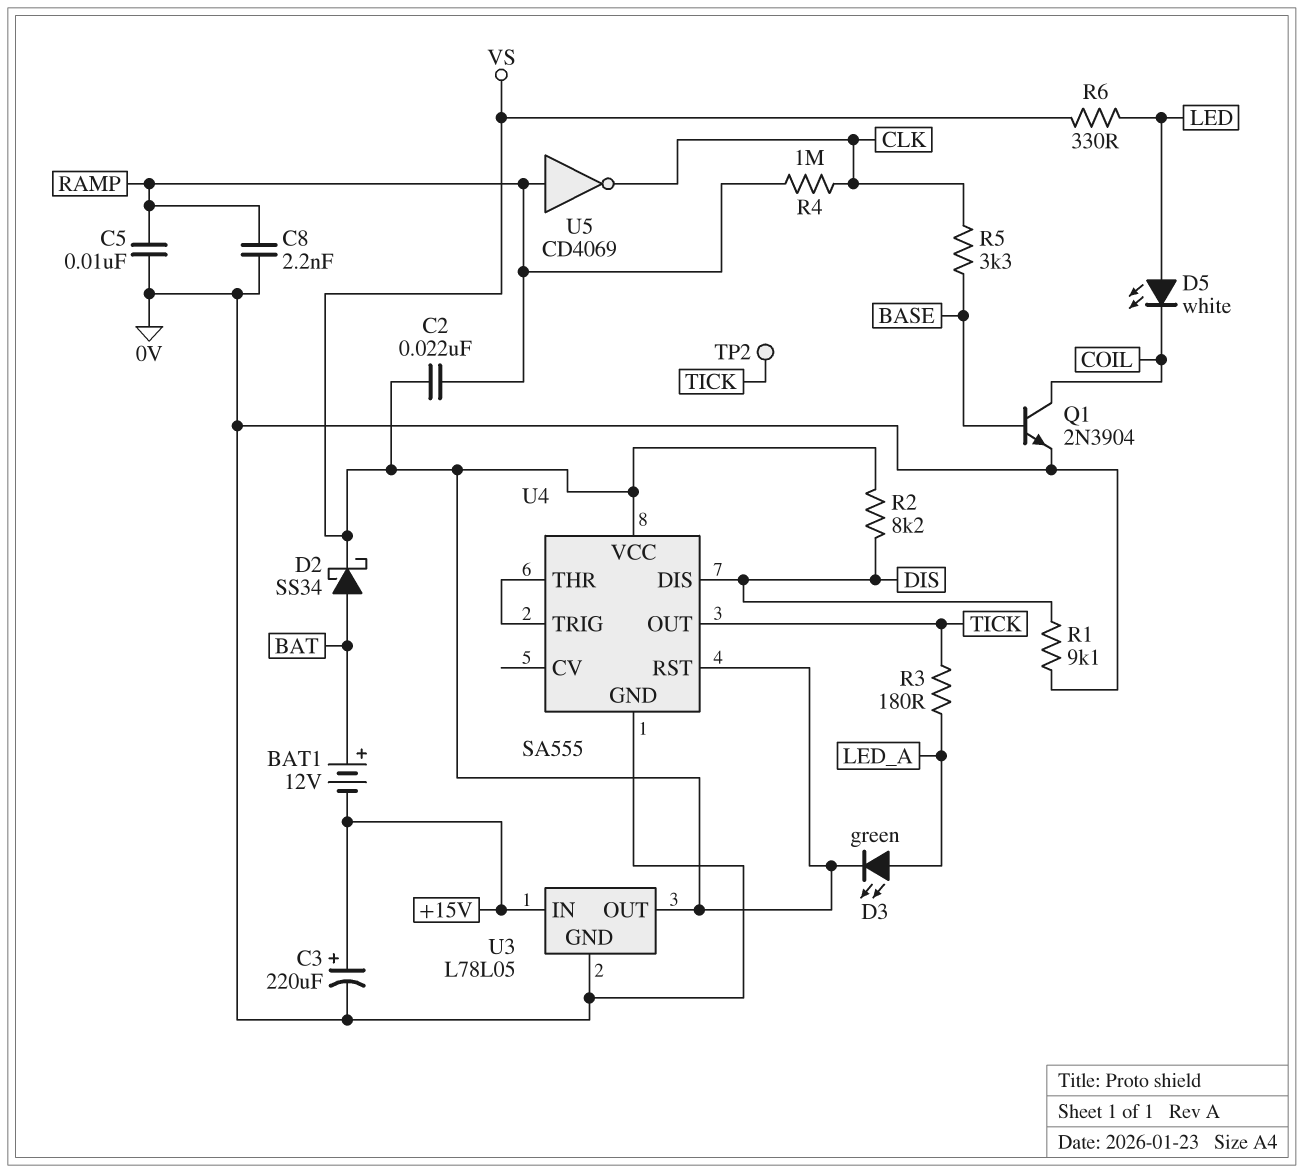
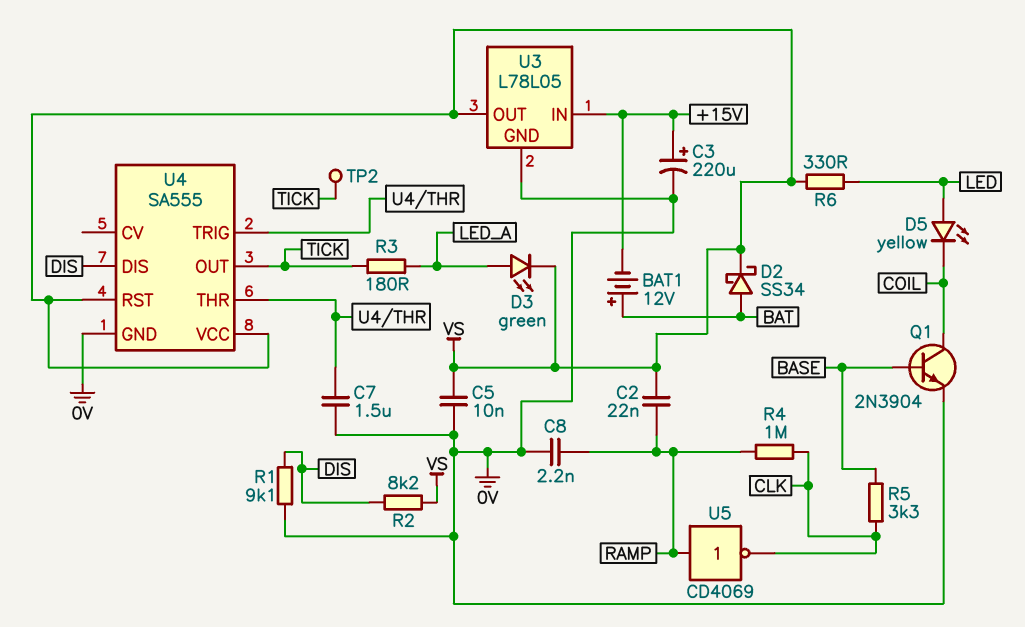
C5: 10nF (0V, RAMP) -> 10nF (0V, VS)
C7: none -> 1.5uF (0V, U4/THR)
D5: LED white (A LED, K COIL) -> LED yellow (A LED, K COIL)

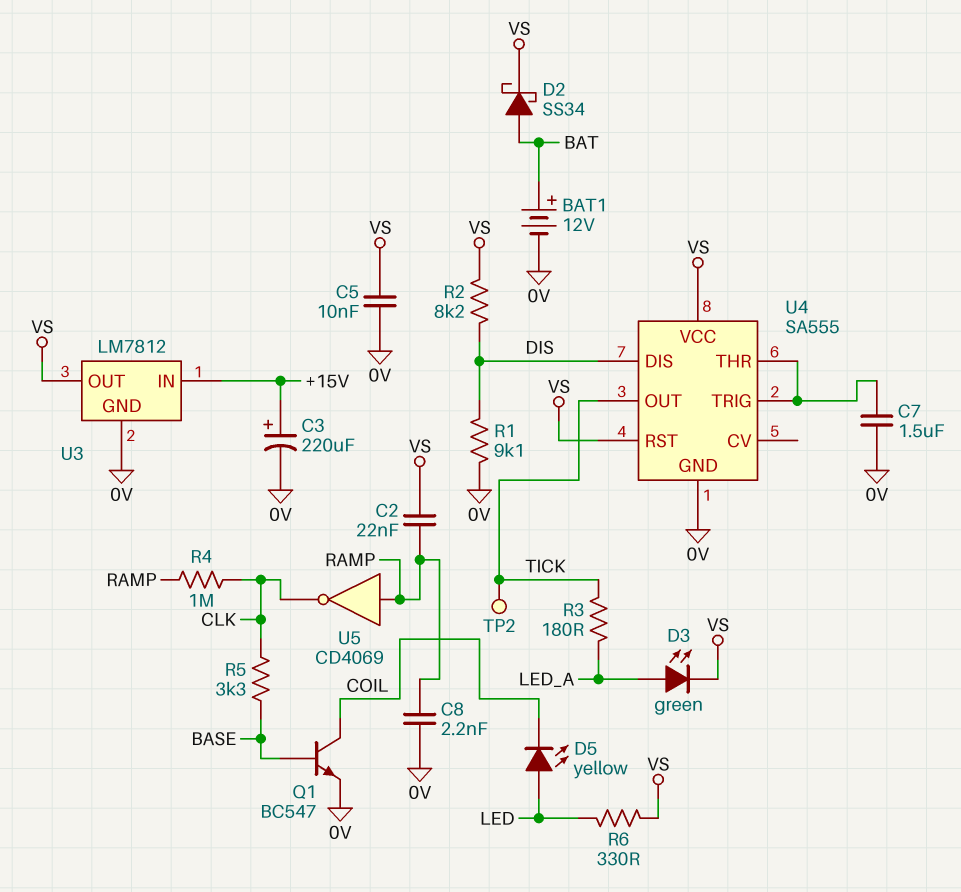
BAT1: 12V (plus BAT, minus +15V) -> 12V (plus BAT, minus 0V)
Q1: NPN 2N3904 (B BASE, C COIL, E 0V) -> NPN BC547 (B BASE, C COIL, E 0V)
U3: L78L05 -> LM7812

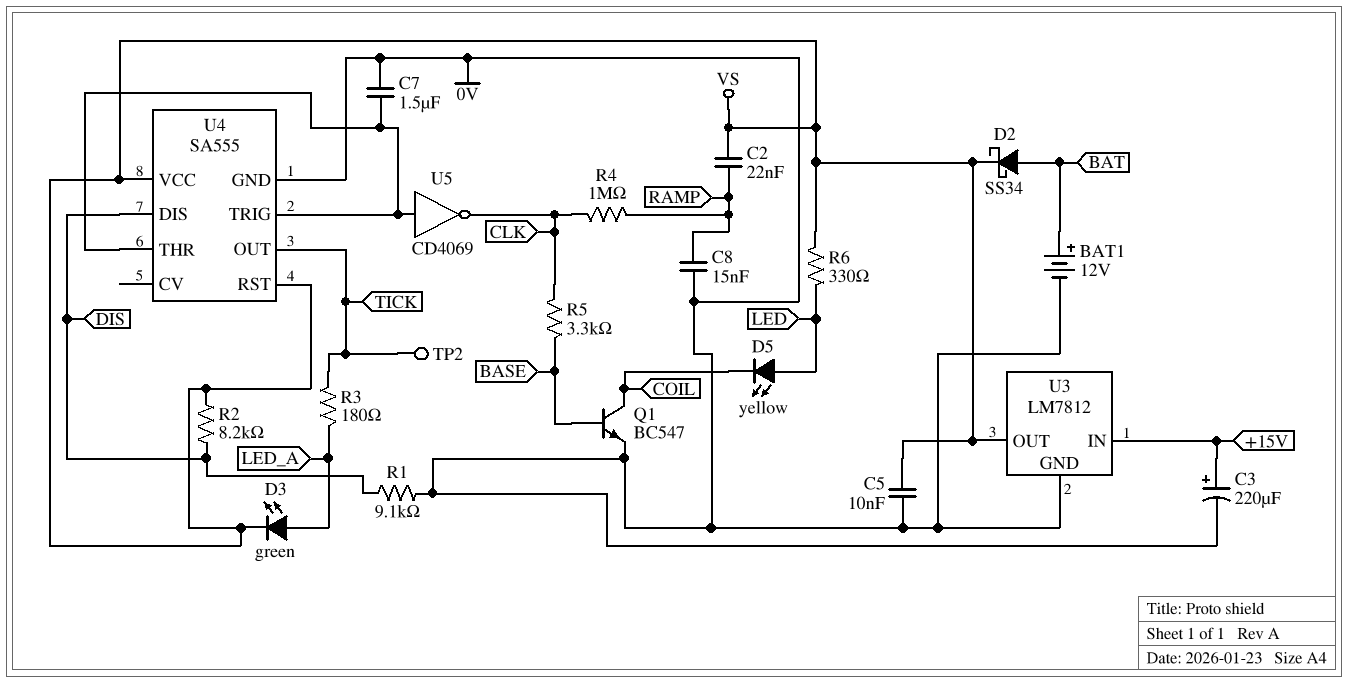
C8: 2.2nF (0V, RAMP) -> 15nF (0V, RAMP)
U5: NOT CD4069 (in RAMP, out CLK) -> NOT CD4069 (in U4/THR, out CLK)

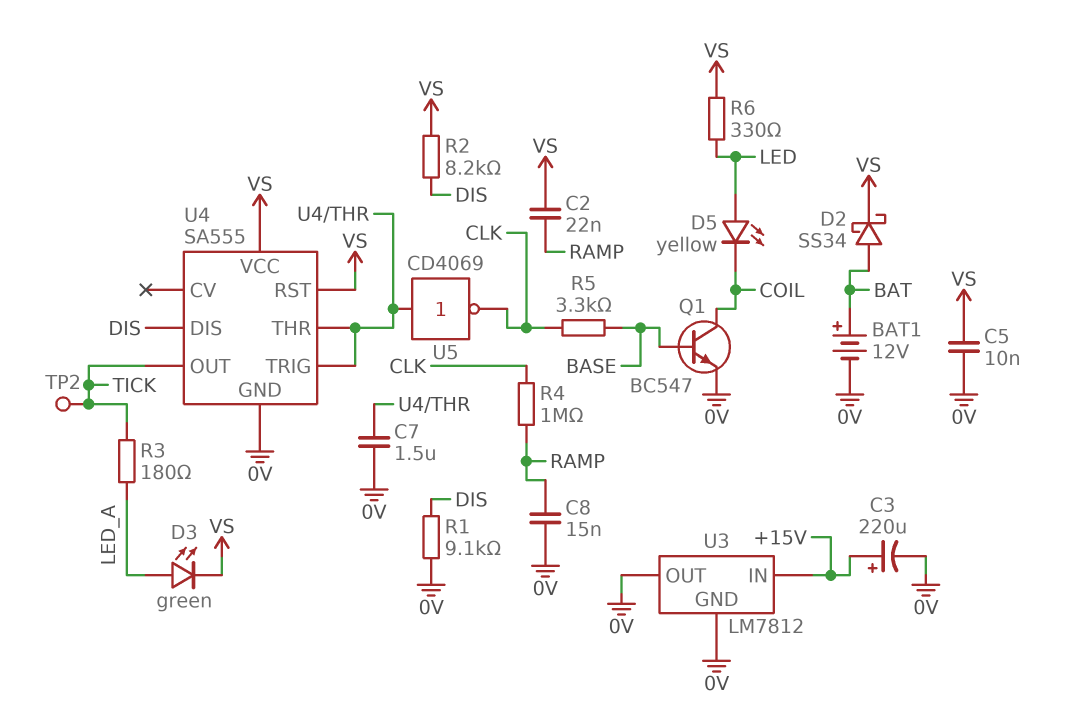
U3 pin OUT: VS -> 0V

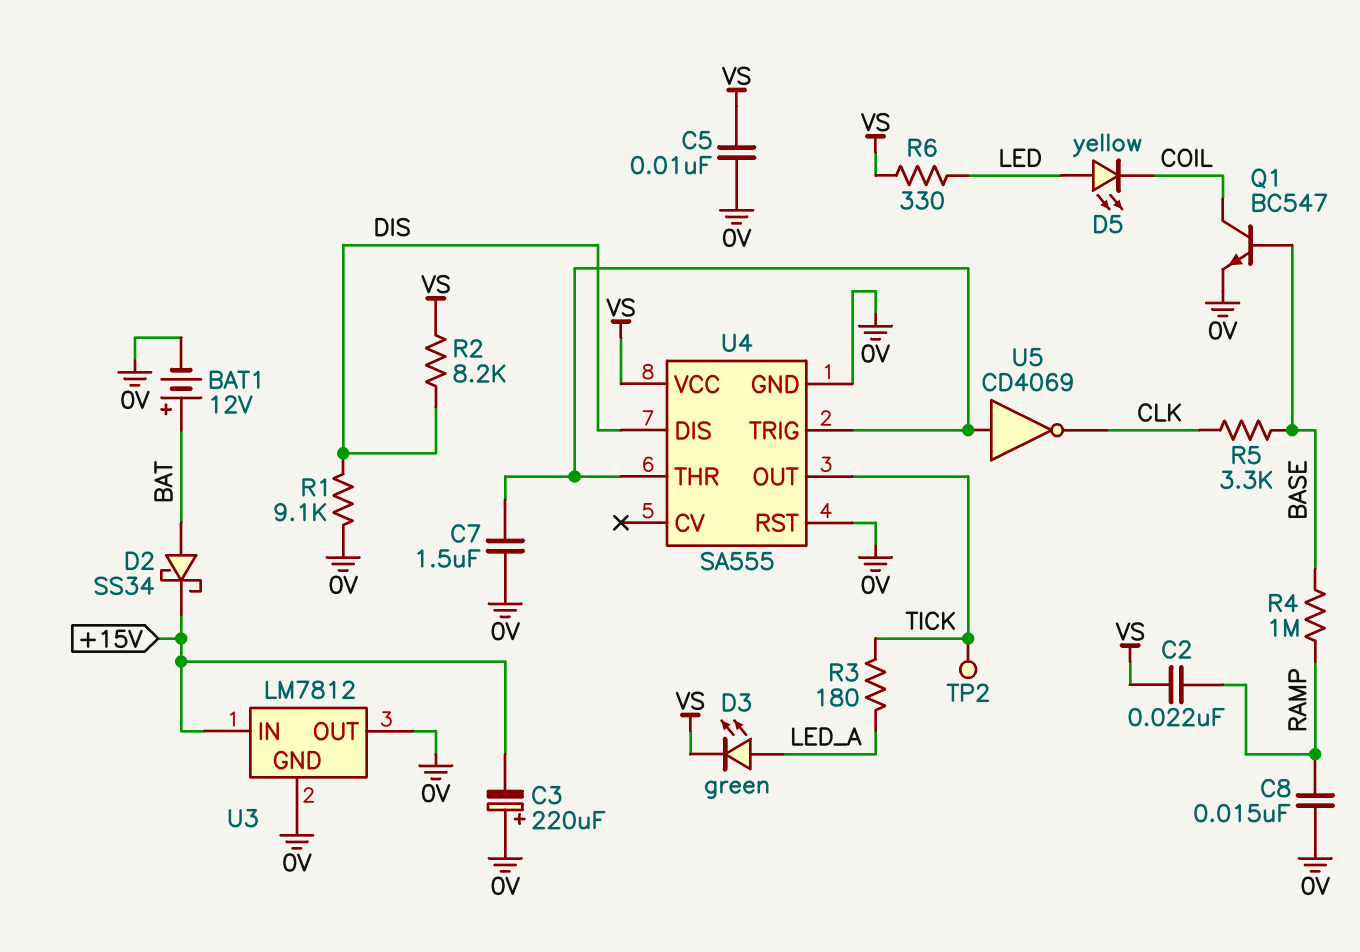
C3: 220uF (plus +15V, minus 0V) -> 220uF (plus 0V, minus +15V)
D2: schottky SS34 (A BAT, K VS) -> schottky SS34 (A BAT, K +15V)
R4: 1M (CLK, RAMP) -> 1M (BASE, RAMP)
U4 pin RST: VS -> 0V

